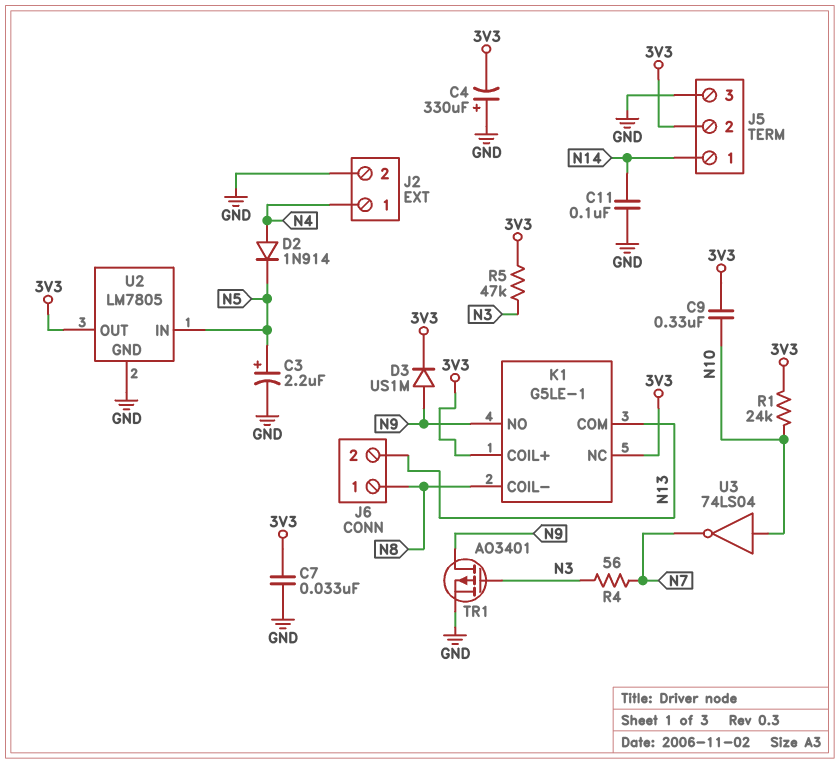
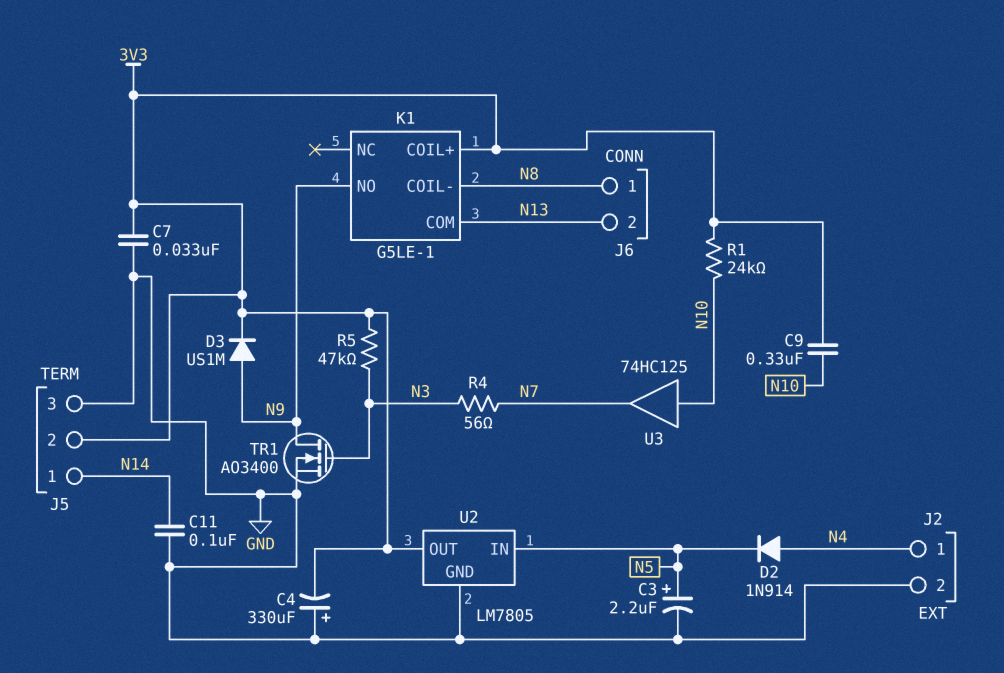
K1 pin NC: 3V3 -> none
TR1: PMOS AO3401 (G N3, D N9, S GND) -> NMOS AO3400 (G N3, D N9, S GND)
U3: NOT 74LS04 (in N10, out N7) -> buffer 74HC125 (in N10, out N7)

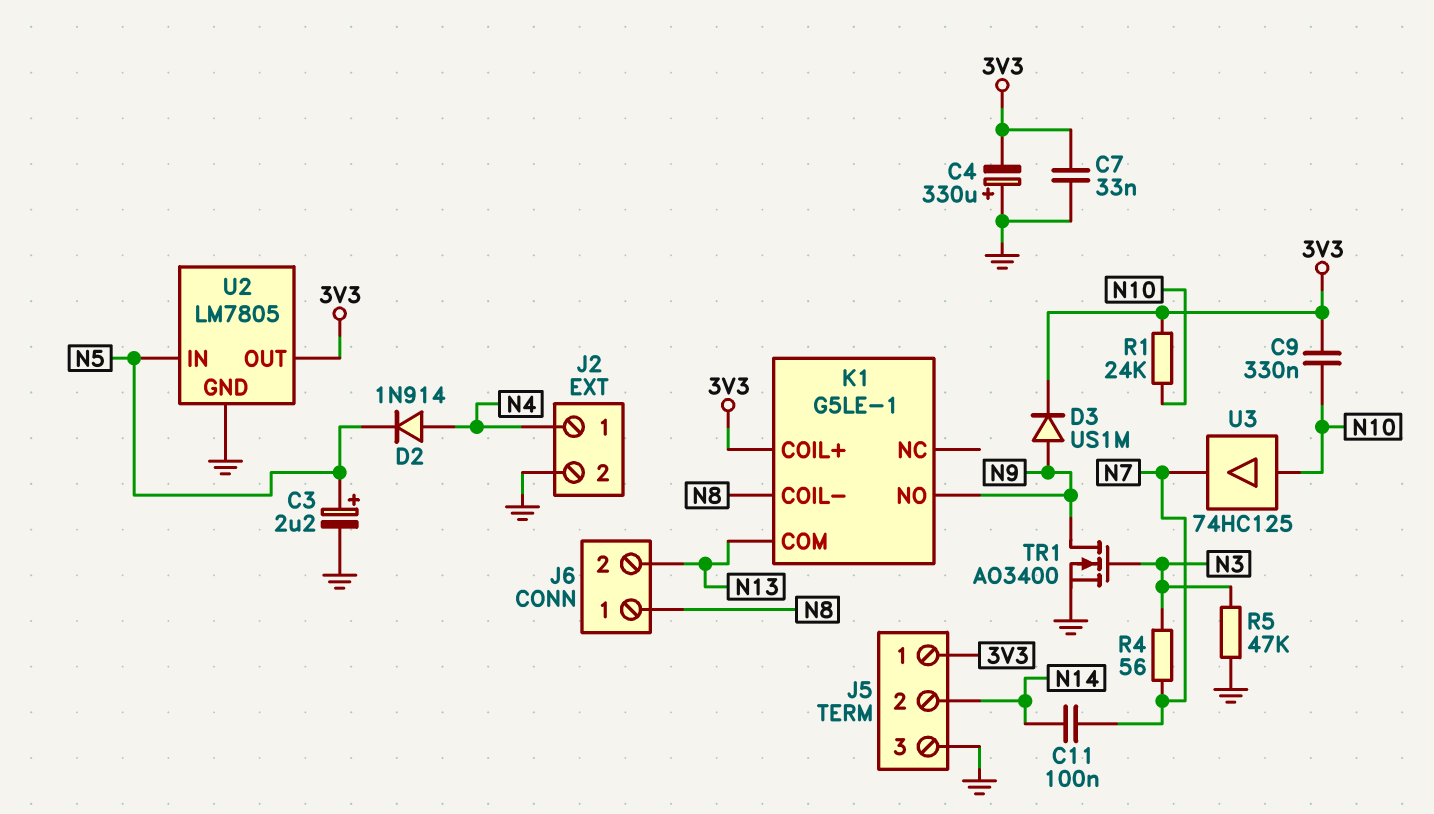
C11: 100nF (GND, N14) -> 100nF (N7, N14)
J5 pin 1: N14 -> 3V3
J5 pin 2: 3V3 -> N14
R5: 47k (3V3, N3) -> 47k (GND, N3)

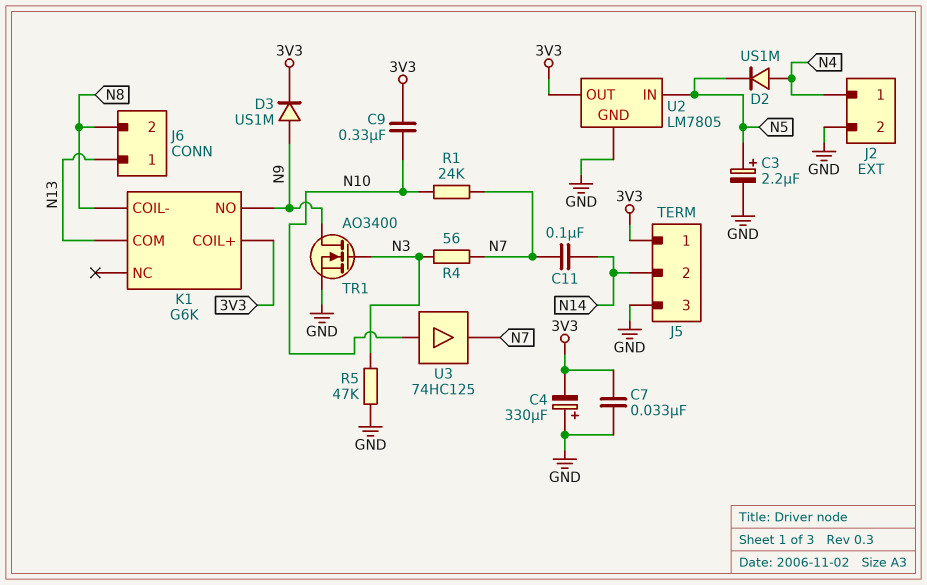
D2: diode 1N914 (A N4, K N5) -> diode US1M (A N4, K N5)
J6 pin 1: N8 -> N13
J6 pin 2: N13 -> N8
K1: G5LE-1 -> G6K
R1: 24k (3V3, N10) -> 24k (N7, N10)

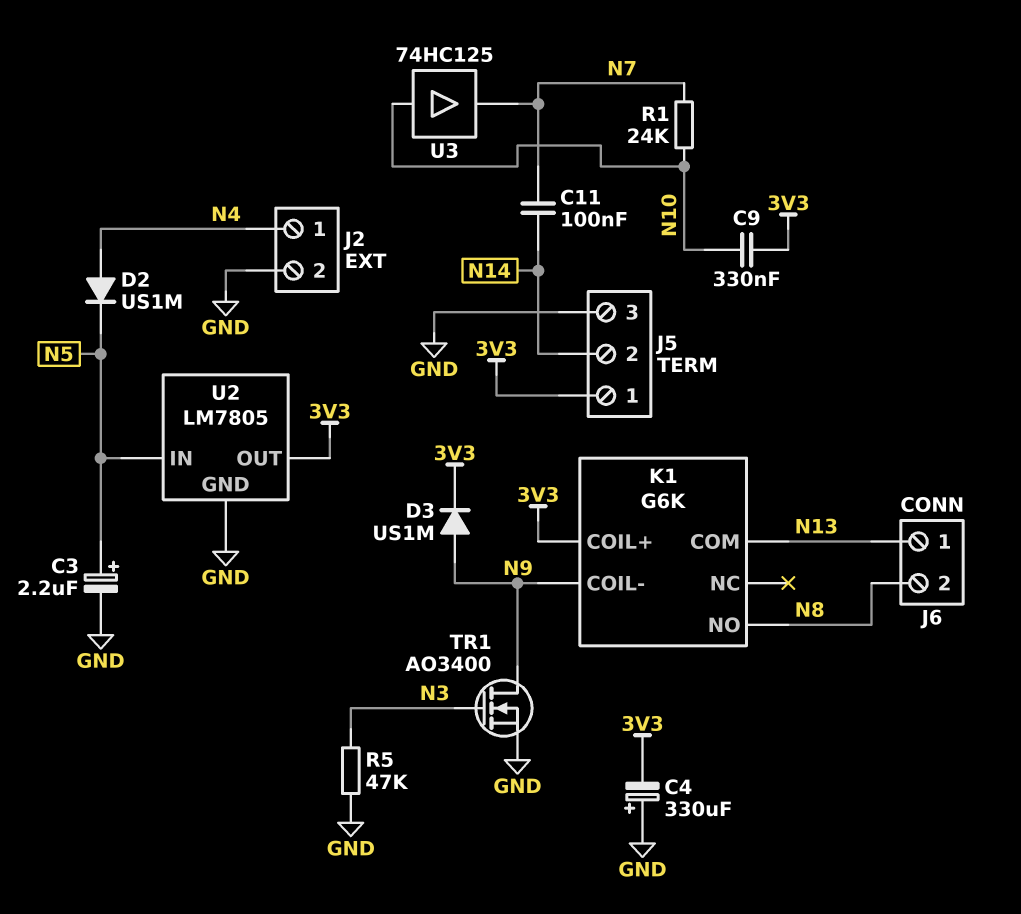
C7: 33nF (3V3, GND) -> none
K1 pin COIL-: N8 -> N9
K1 pin NO: N9 -> N8
R4: 56 (N3, N7) -> none

